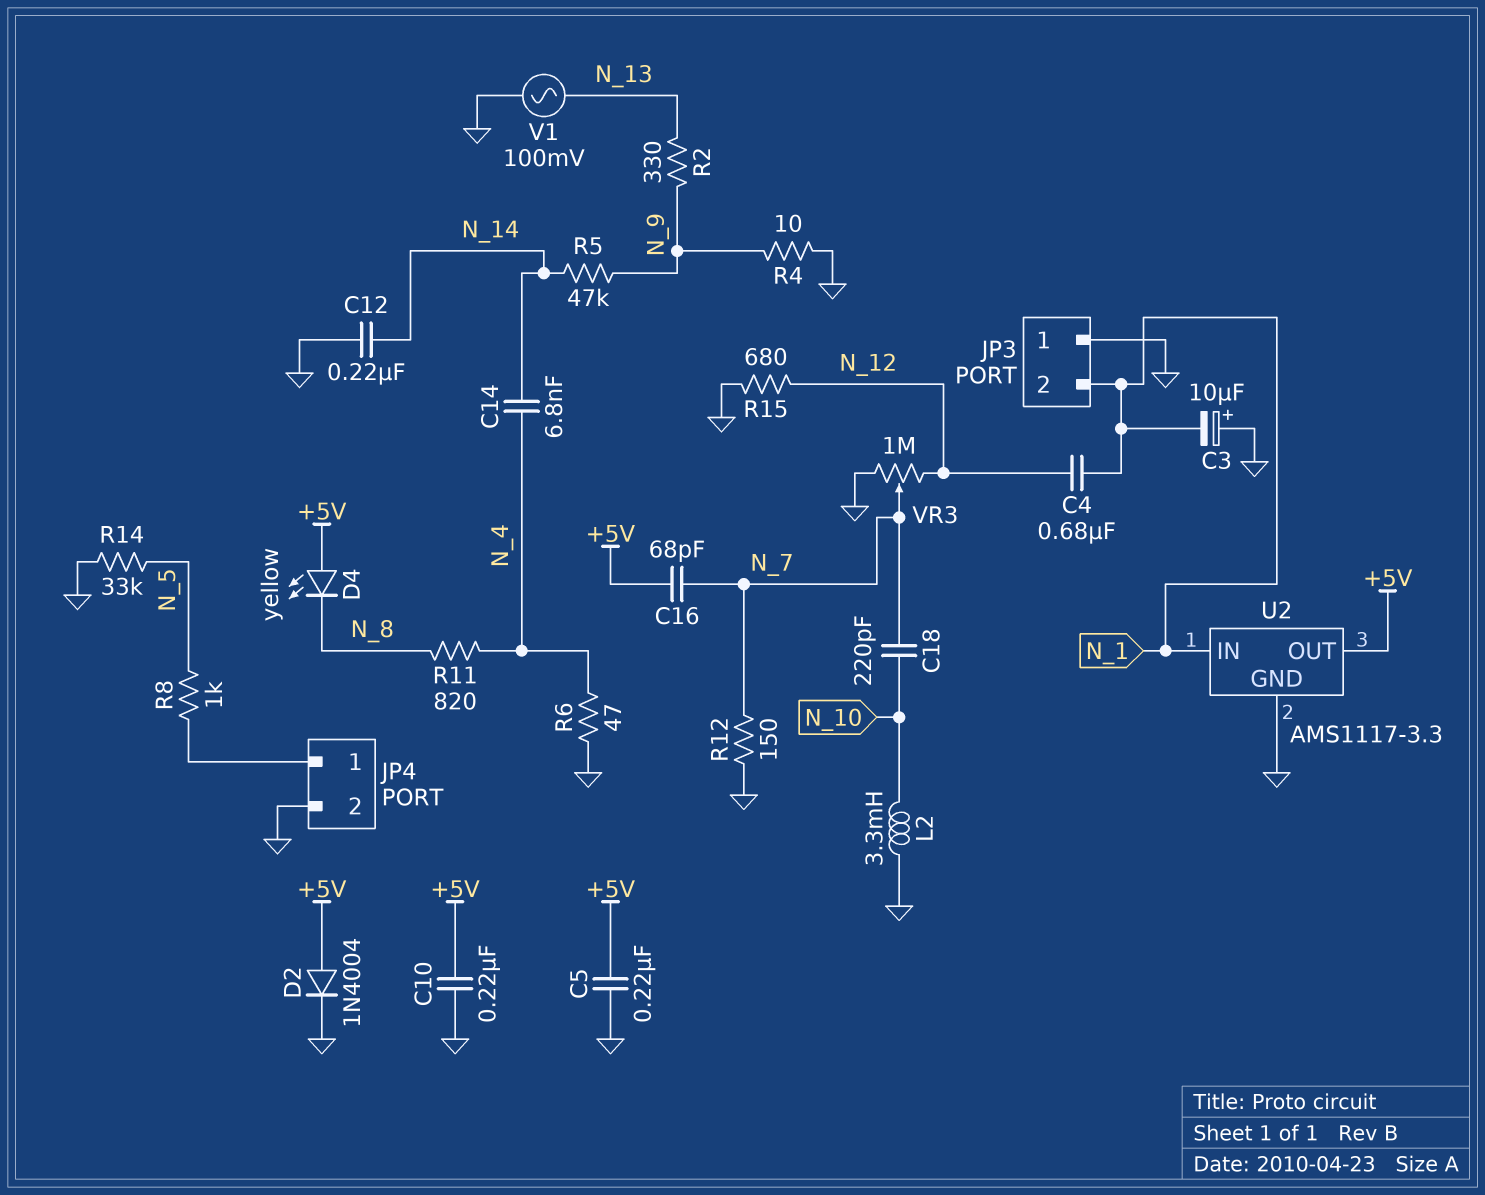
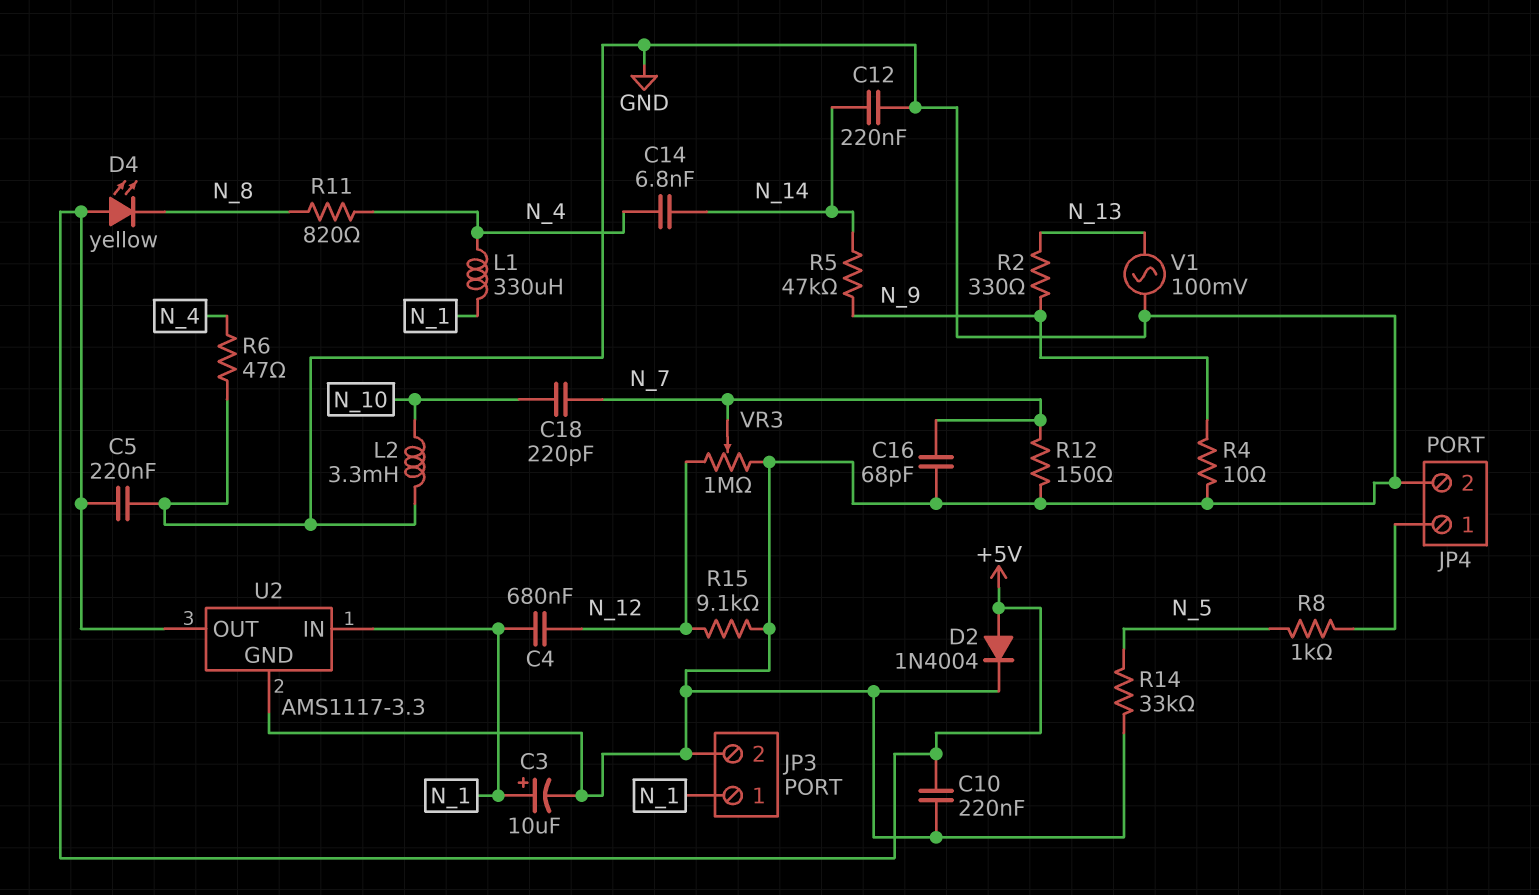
C3: 10uF (plus GND, minus N_1) -> 10uF (plus N_1, minus GND)
C16: 68pF (+5V, N_7) -> 68pF (GND, N_7)
JP3 pin 1: GND -> N_1
JP3 pin 2: N_1 -> GND
L1: none -> 330uH (N_1, N_4)
R15: 680 (GND, N_12) -> 9.1k (GND, N_12)

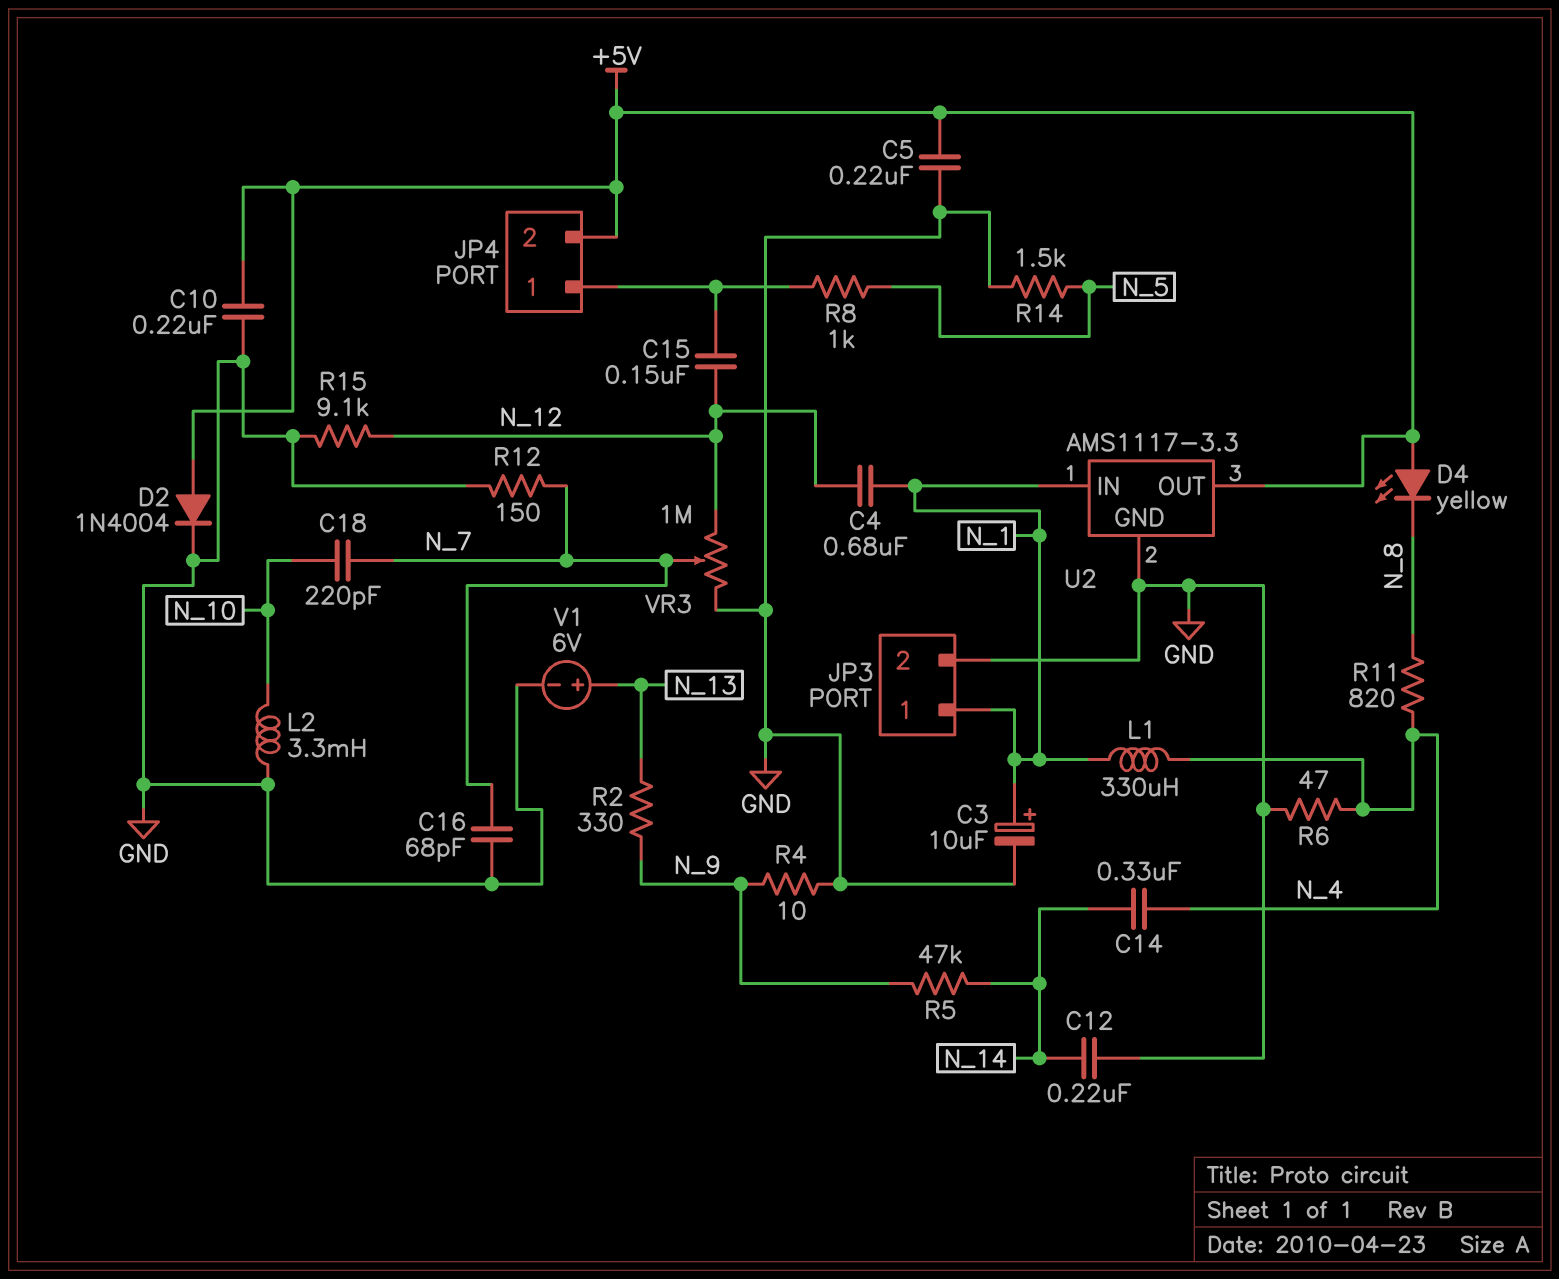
C14: 6.8nF (N_4, N_14) -> 330nF (N_4, N_14)
C15: none -> 150nF (JP4/1, N_12)
JP4 pin 2: GND -> +5V
R14: 33k (GND, N_5) -> 1.5k (GND, N_5)
V1: AC 100mV (GND, N_13) -> 6V (plus N_13, minus GND)

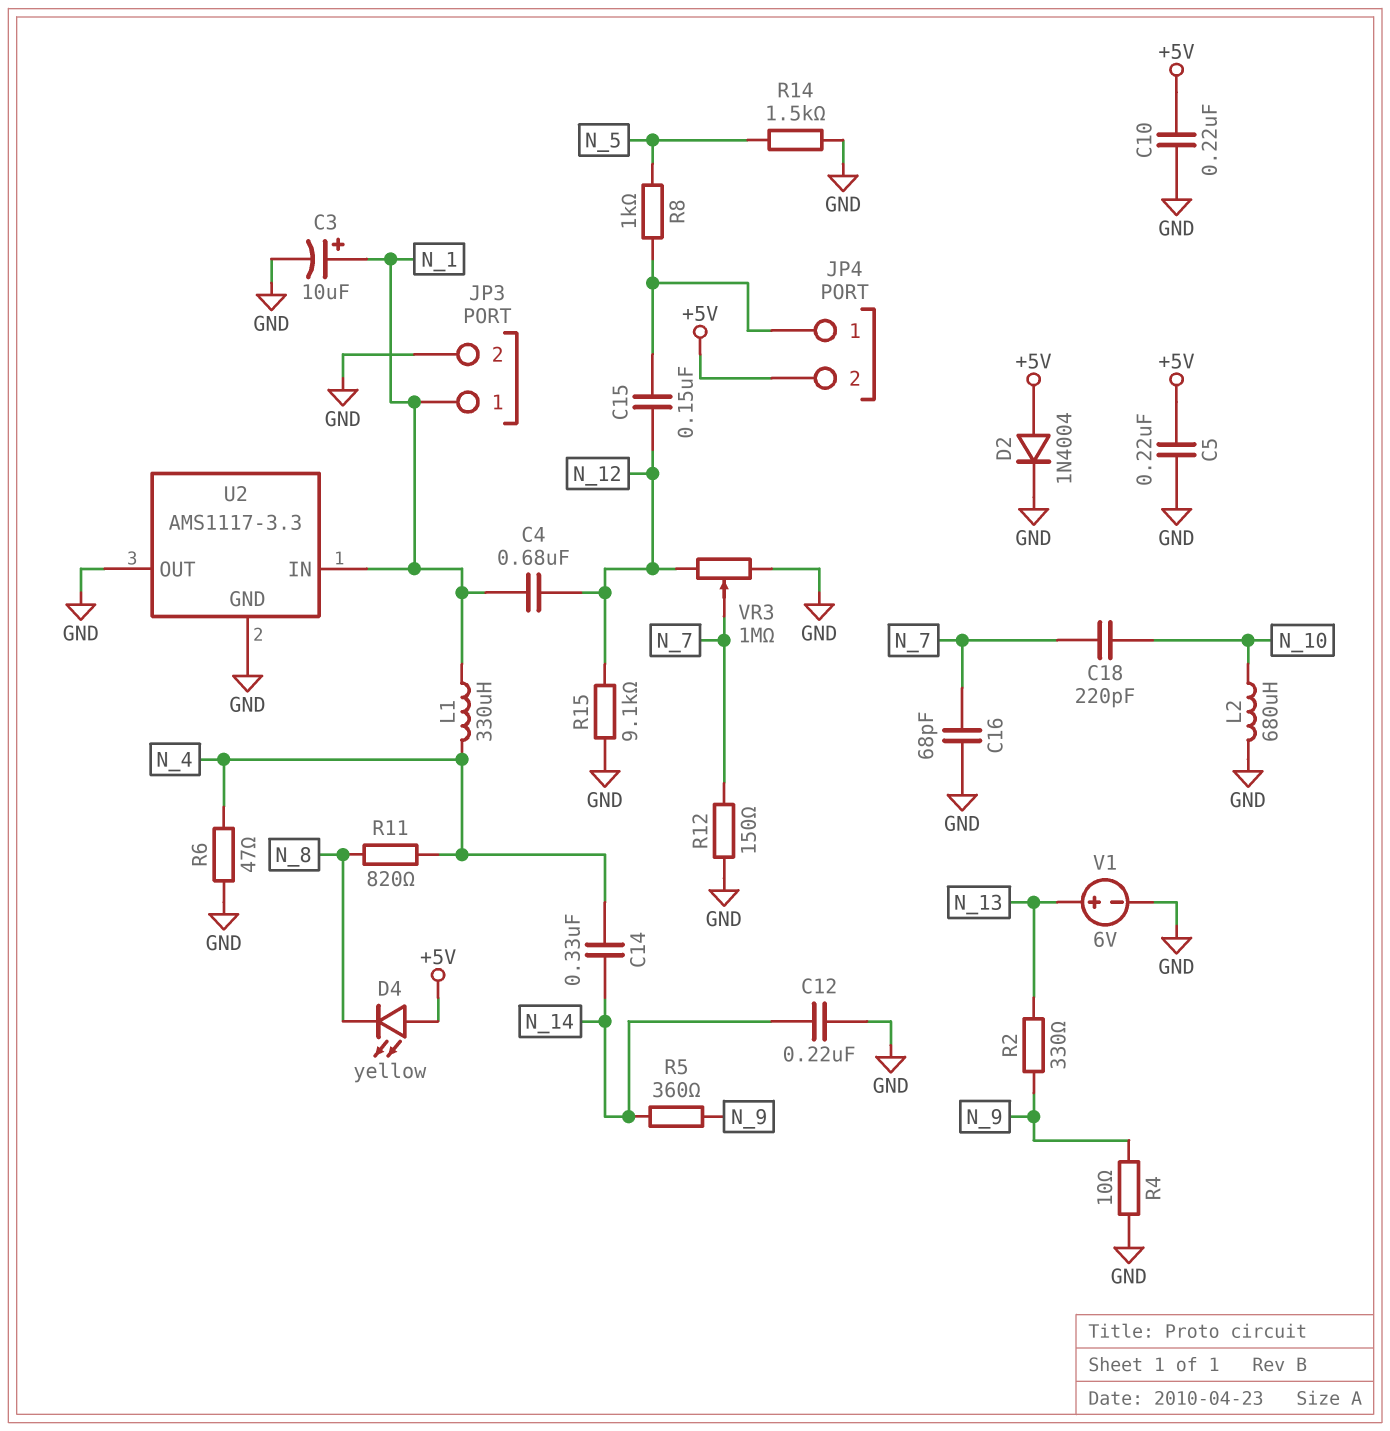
L2: 3.3mH (GND, N_10) -> 680uH (GND, N_10)
R5: 47k (N_9, N_14) -> 360 (N_9, N_14)
U2 pin OUT: +5V -> GND

